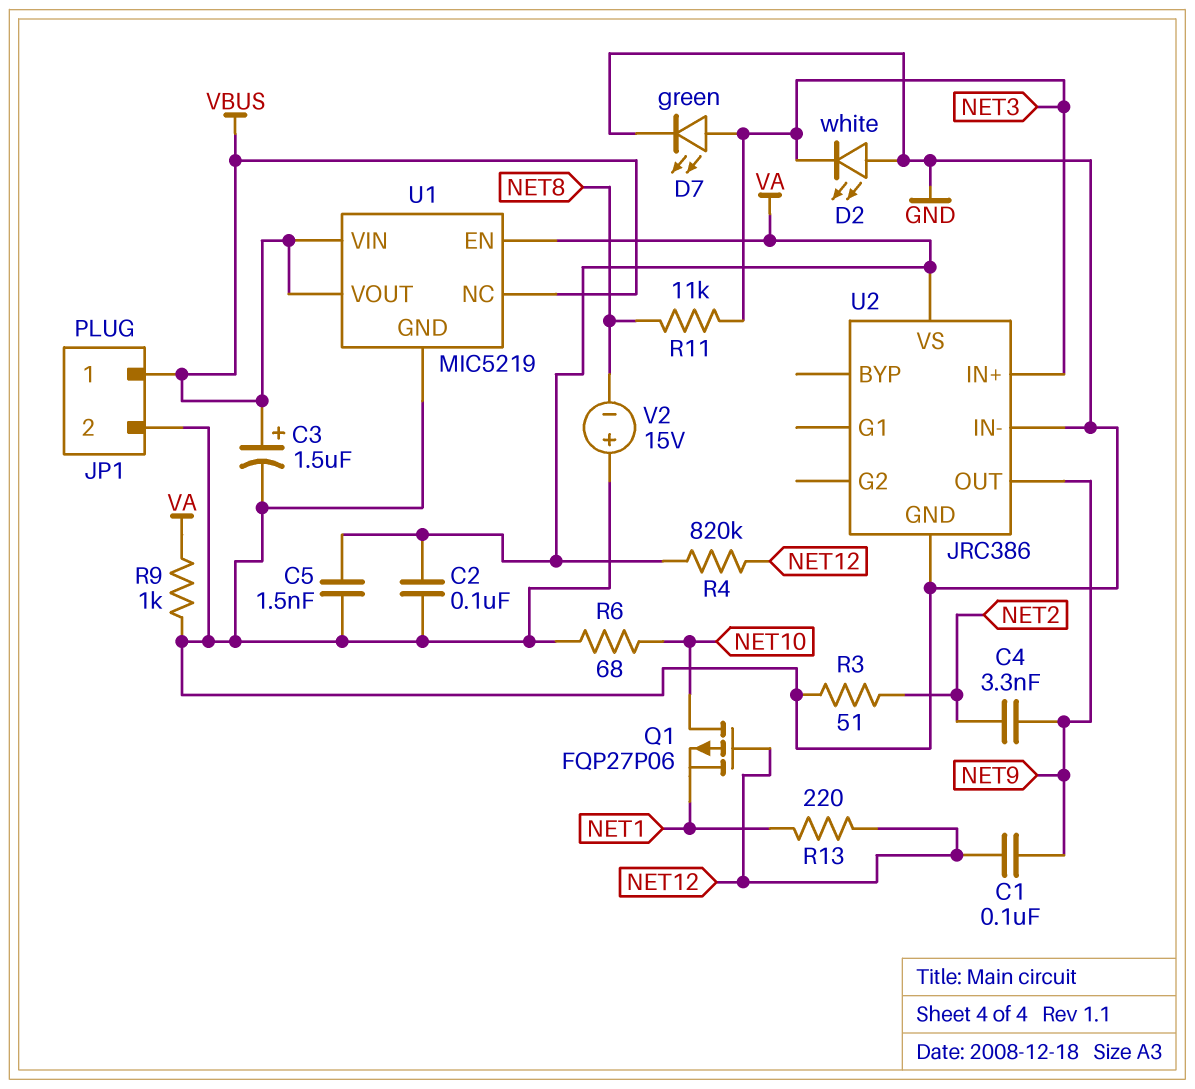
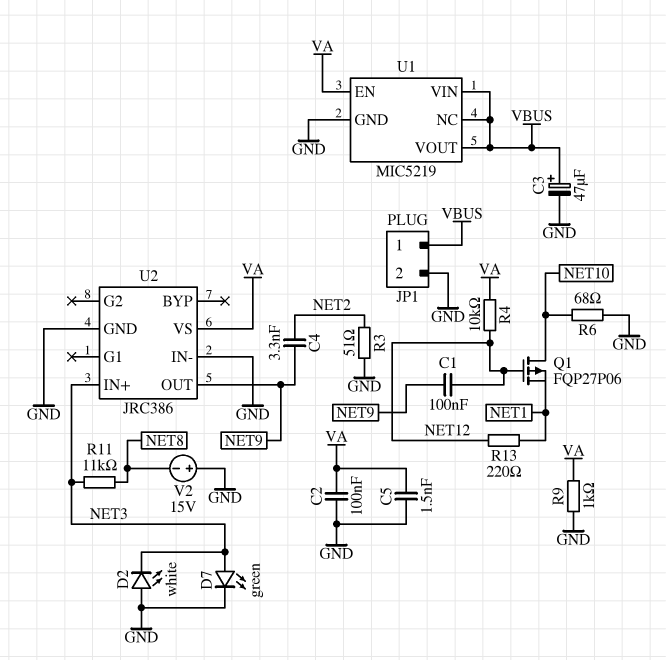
C3: 1.5uF (plus VBUS, minus GND) -> 47uF (plus VBUS, minus GND)
R4: 820k (NET12, VA) -> 10k (NET12, VA)

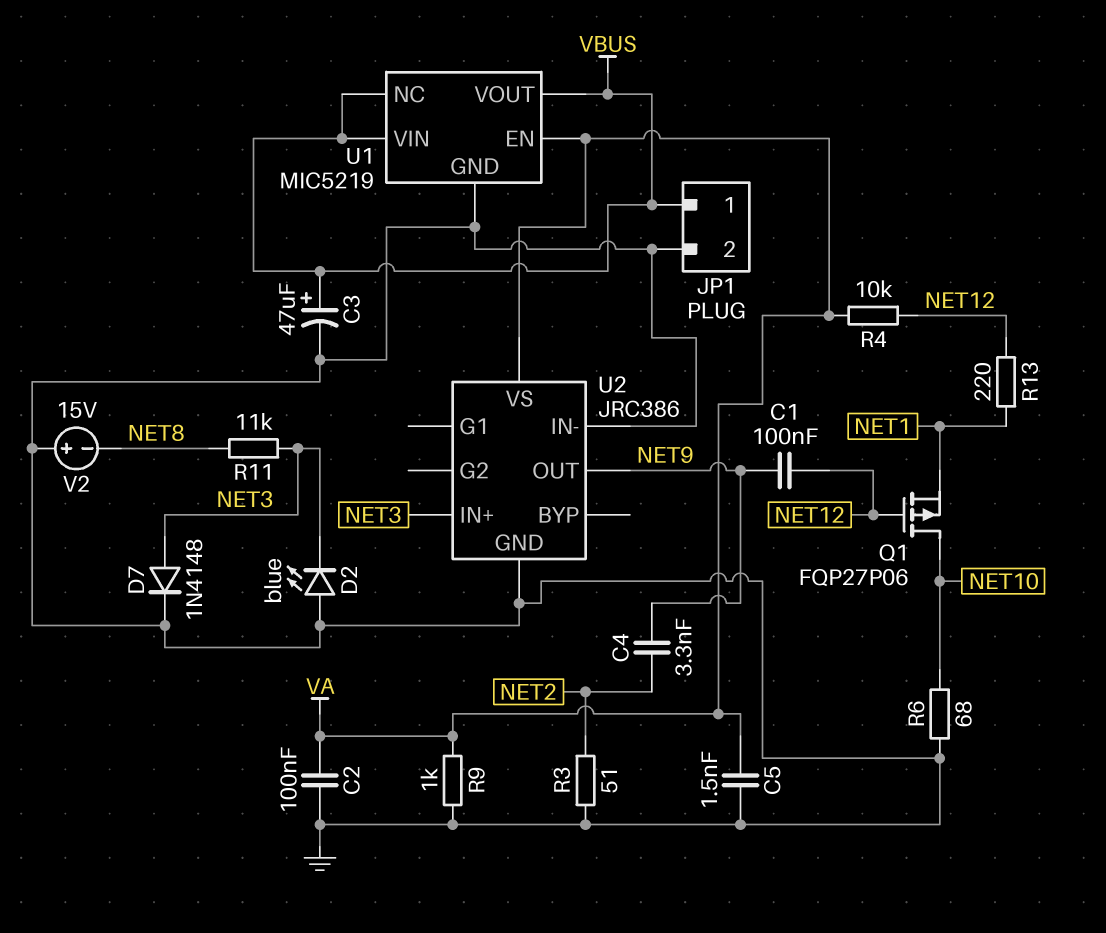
D2: LED white (A GND, K NET3) -> LED blue (A GND, K NET3)
D7: LED green (A NET3, K GND) -> diode 1N4148 (A NET3, K GND)

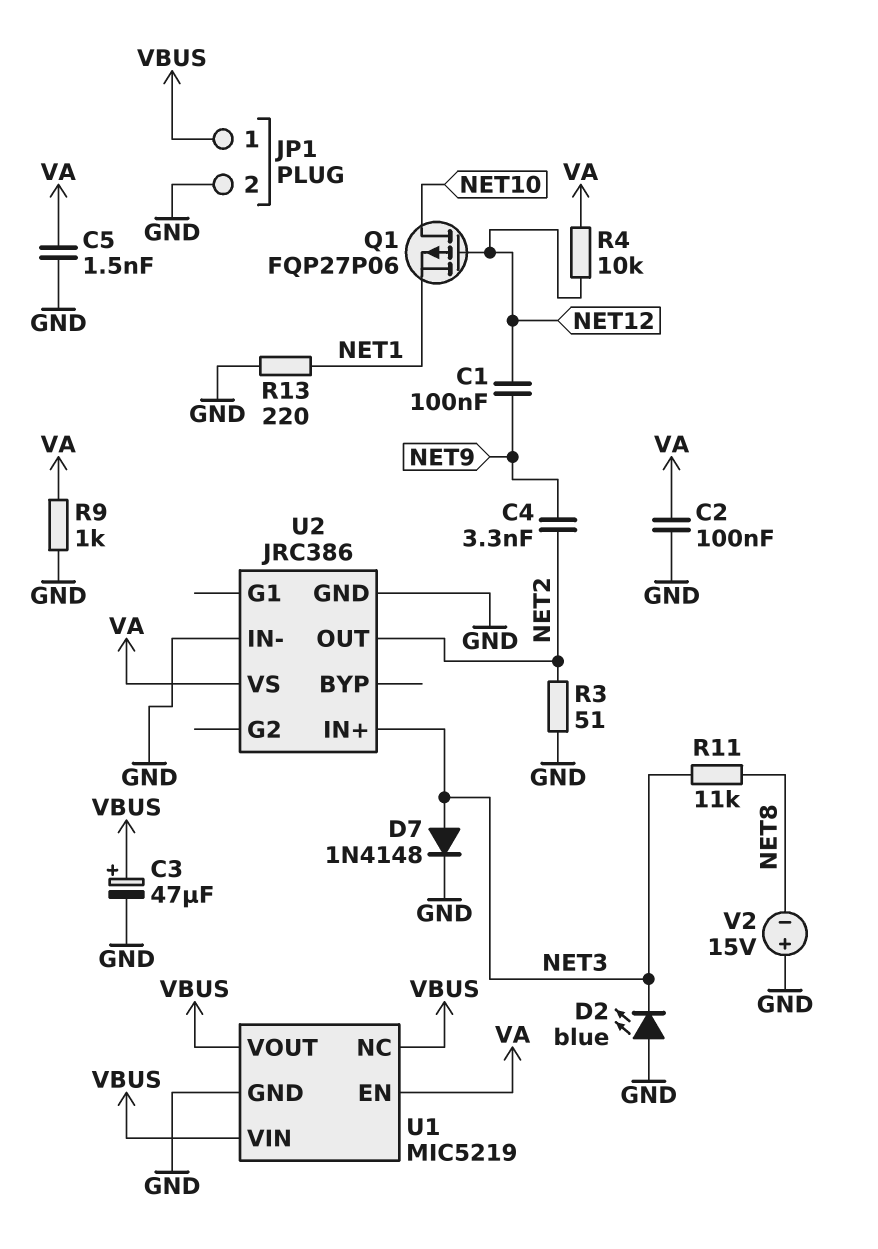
R6: 68 (GND, NET10) -> none
R13: 220 (NET1, NET12) -> 220 (GND, NET1)
U2 pin OUT: NET9 -> NET2

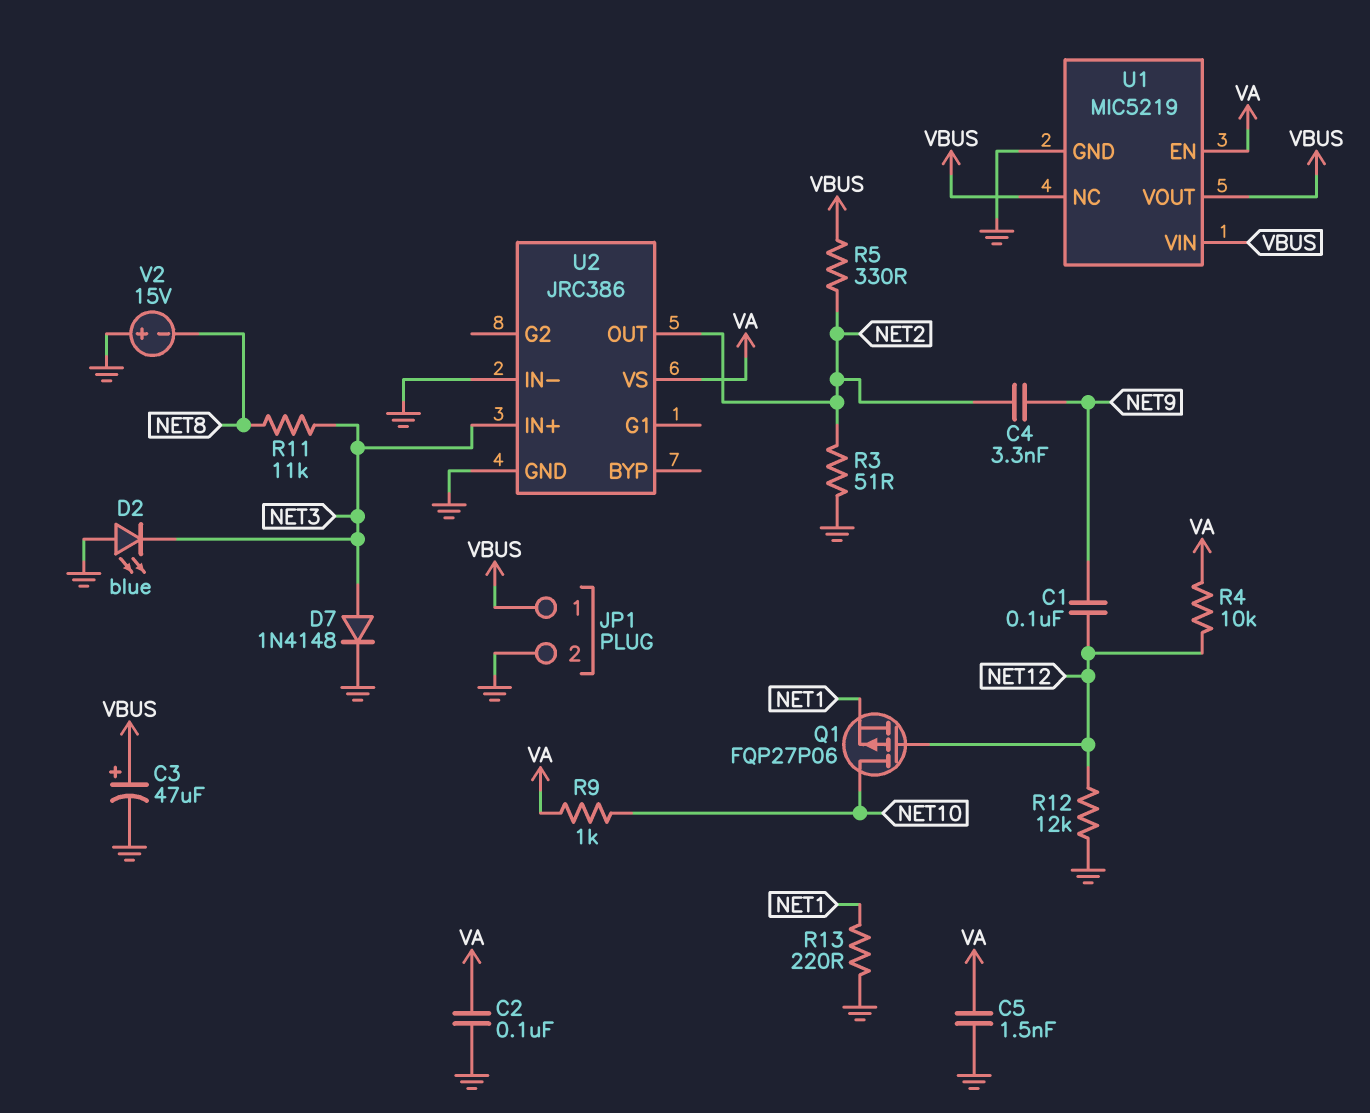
R5: none -> 330 (NET2, VBUS)
R9: 1k (GND, VA) -> 1k (NET10, VA)
R12: none -> 12k (GND, NET12)

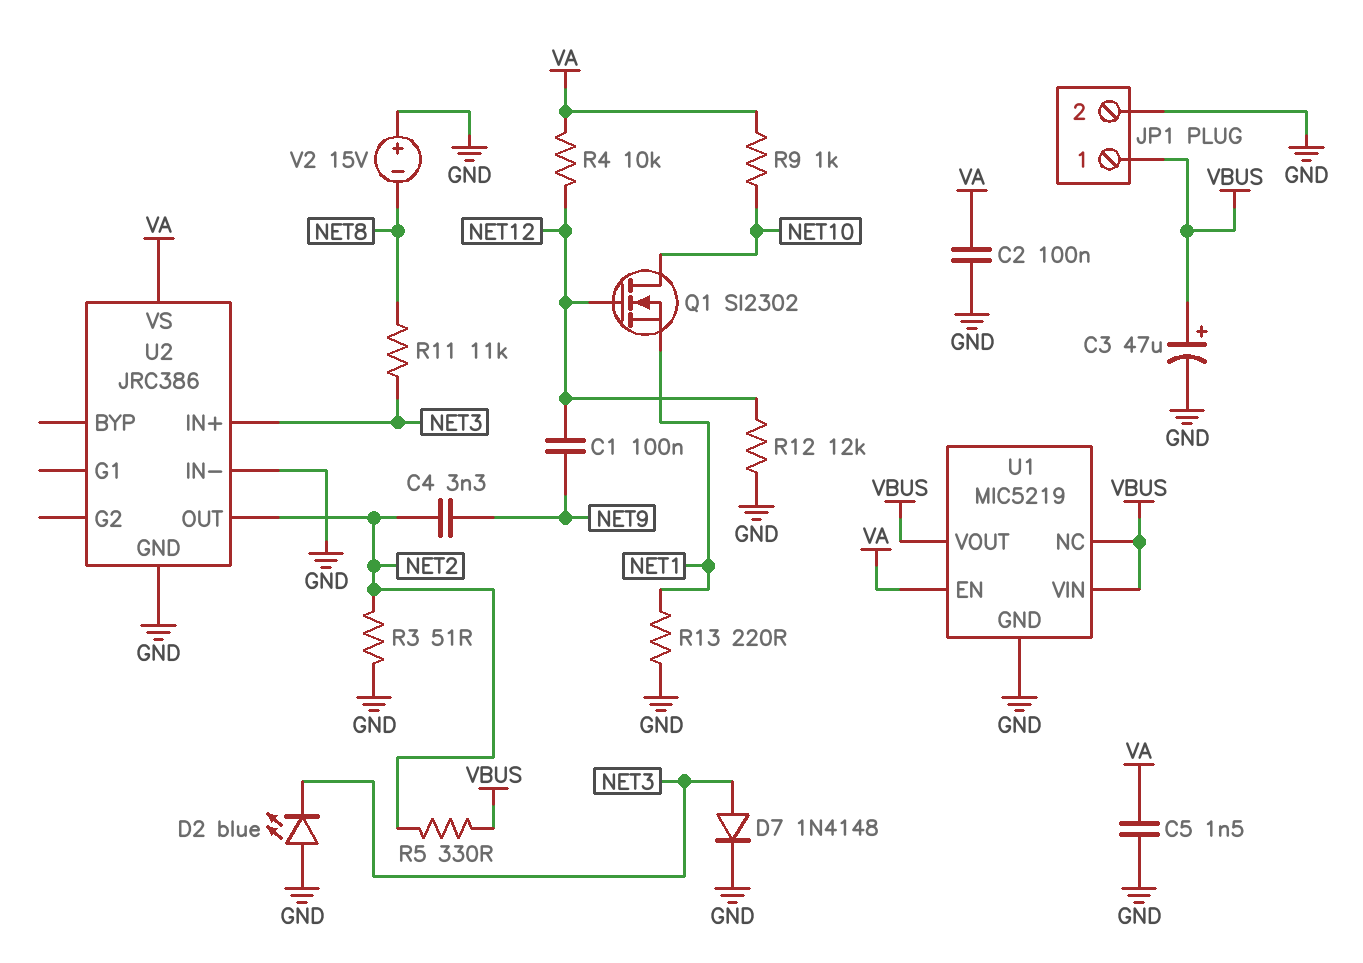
Q1: PMOS FQP27P06 (G NET12, D NET10, S NET1) -> NMOS SI2302 (G NET12, D NET10, S NET1)

